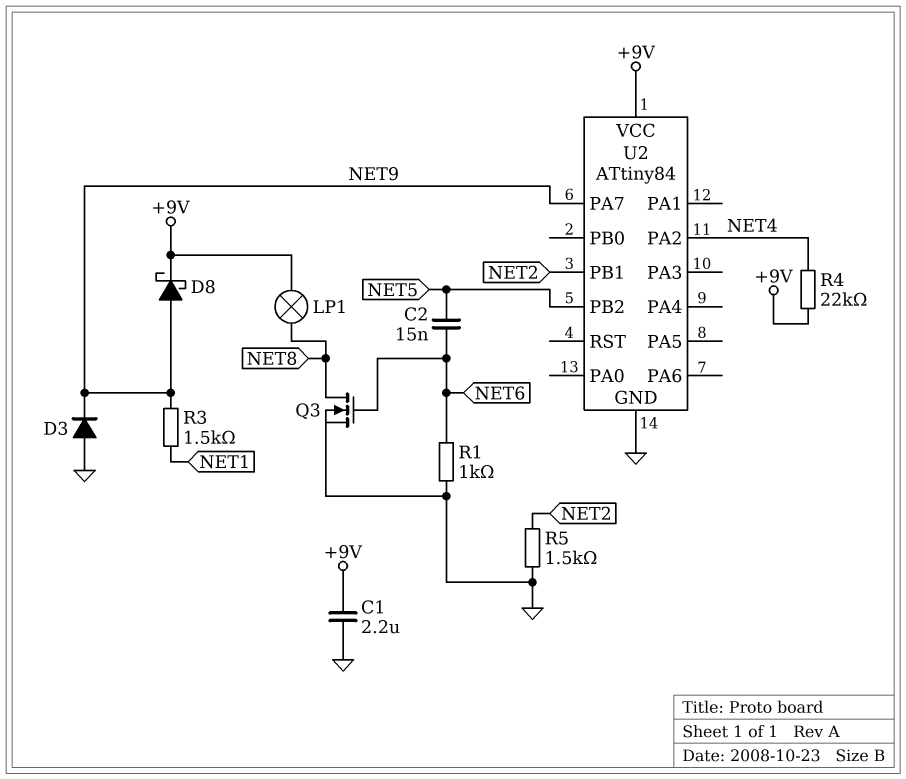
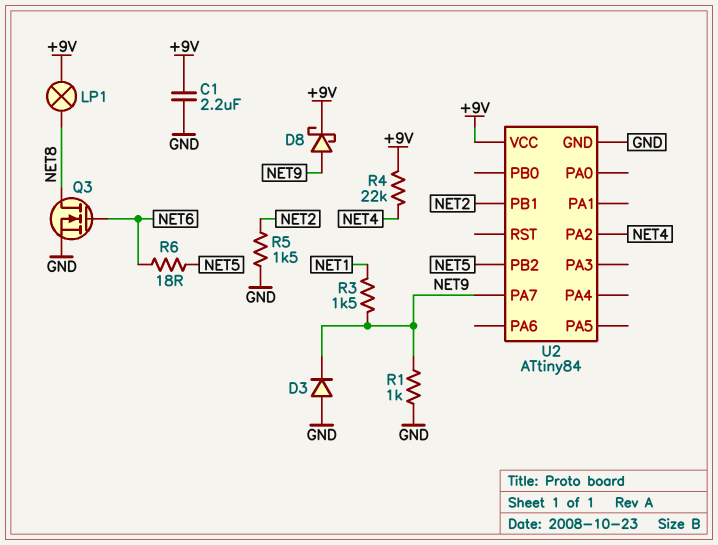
C2: 15nF (NET5, NET6) -> none
R1: 1k (GND, NET6) -> 1k (GND, NET9)
R6: none -> 18 (NET5, NET6)

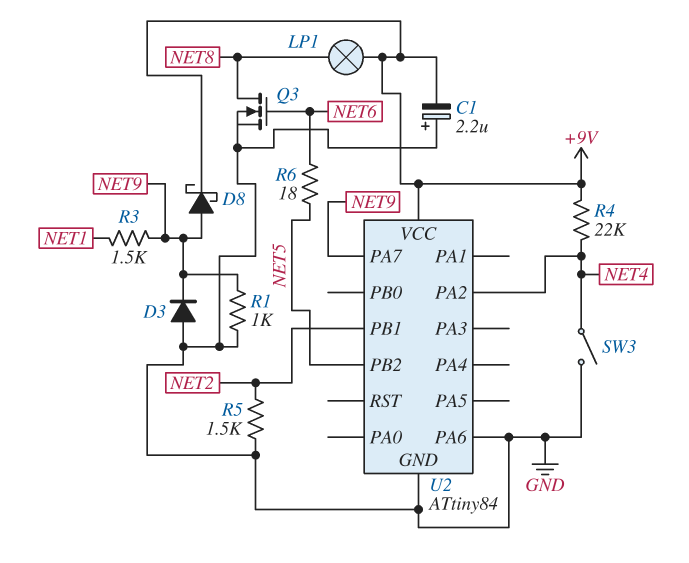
C1: 2.2uF (+9V, GND) -> 2.2uF (plus GND, minus +9V)
SW3: none -> switch (GND, NET4)
U2 pin PA6: none -> GND

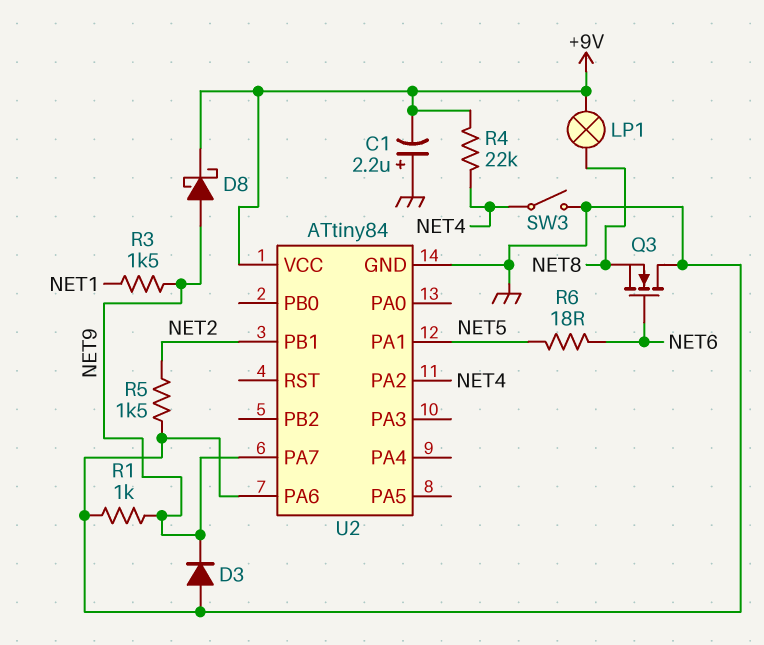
Q3: NMOS (G NET6, D NET8, S GND) -> NMOS (G NET6, D GND, S NET8)
U2 pin PA1: none -> NET5
U2 pin PB2: NET5 -> none

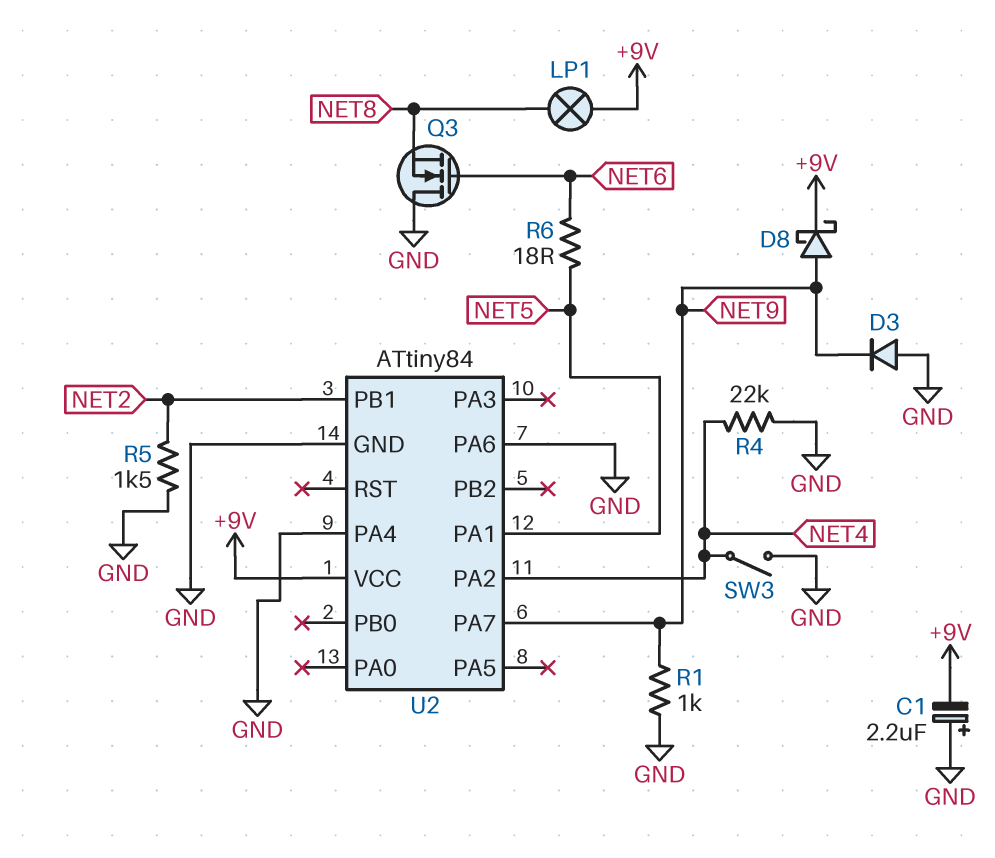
R3: 1.5k (NET1, NET9) -> none
R4: 22k (+9V, NET4) -> 22k (GND, NET4)
U2 pin PA4: none -> GND

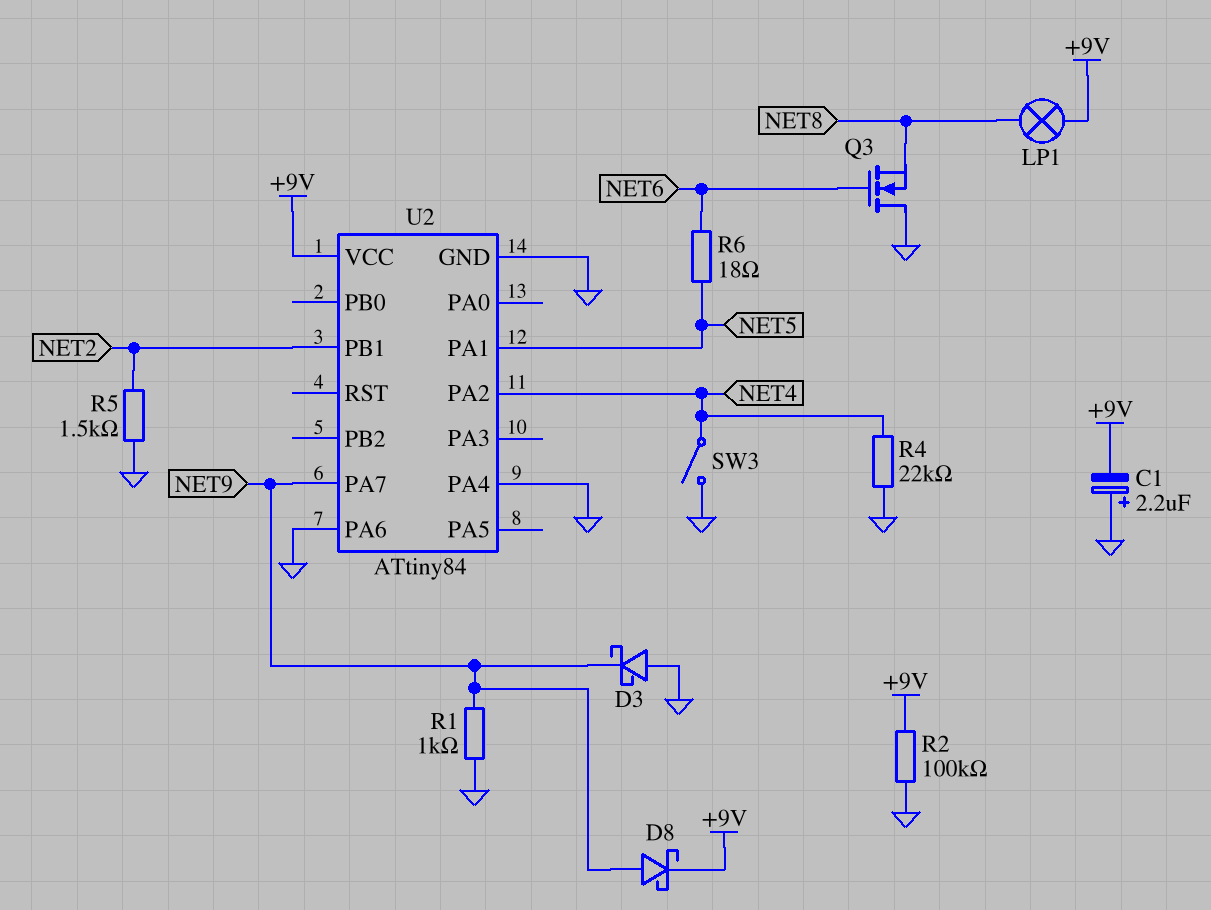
D3: diode (A GND, K NET9) -> schottky (A GND, K NET9)
R2: none -> 100k (+9V, GND)

